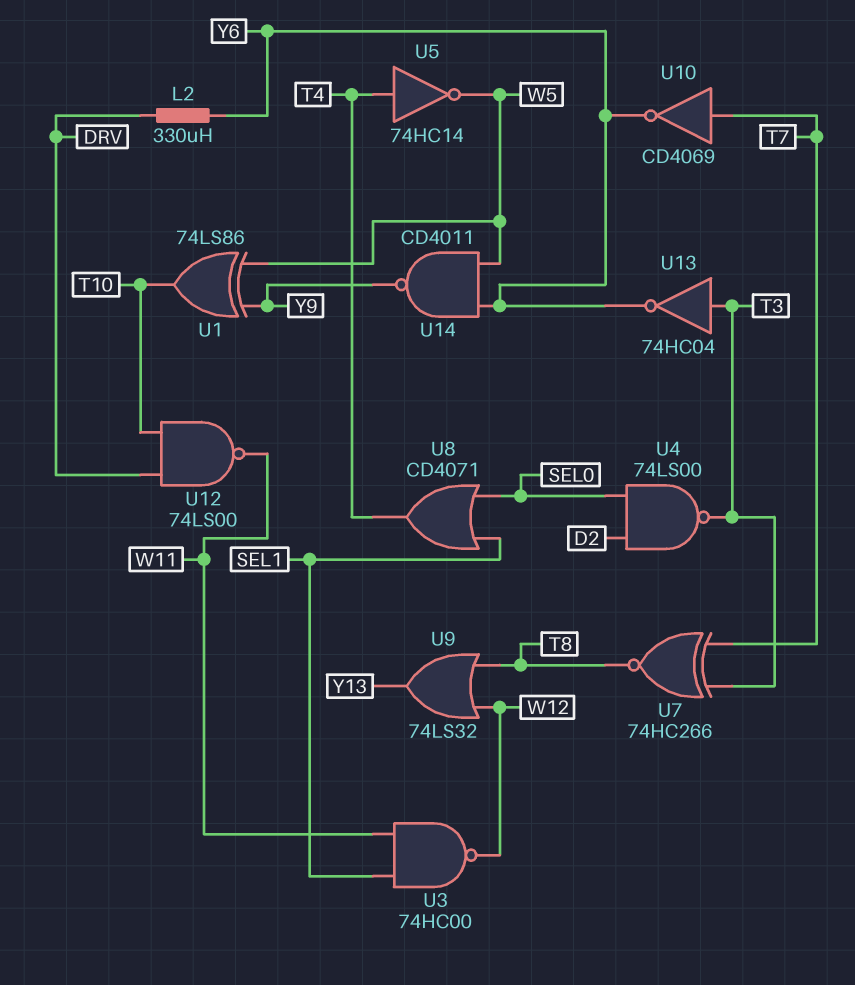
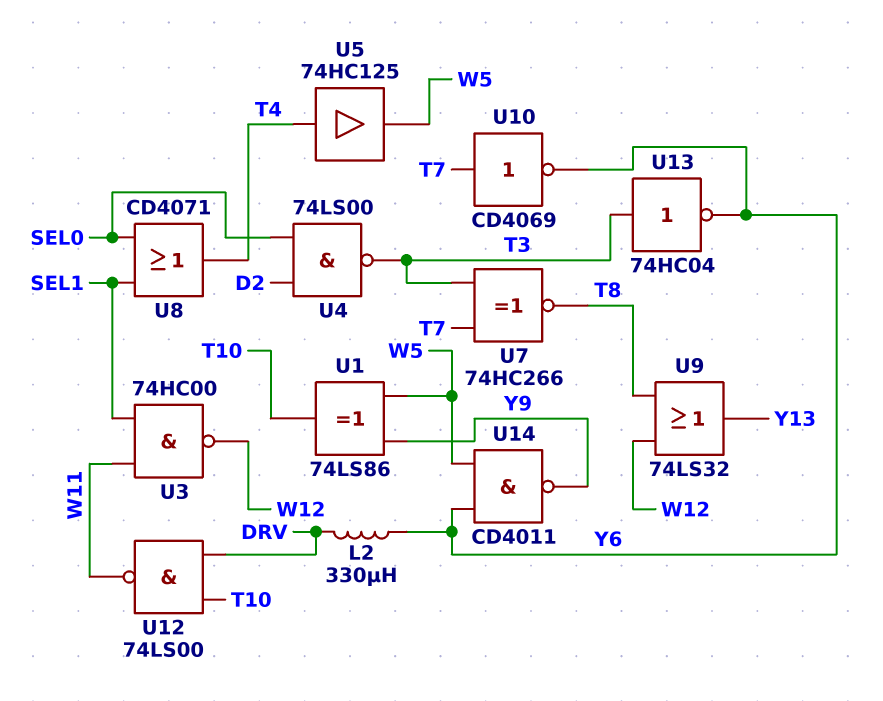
U5: NOT 74HC14 (in T4, out W5) -> buffer 74HC125 (in T4, out W5)

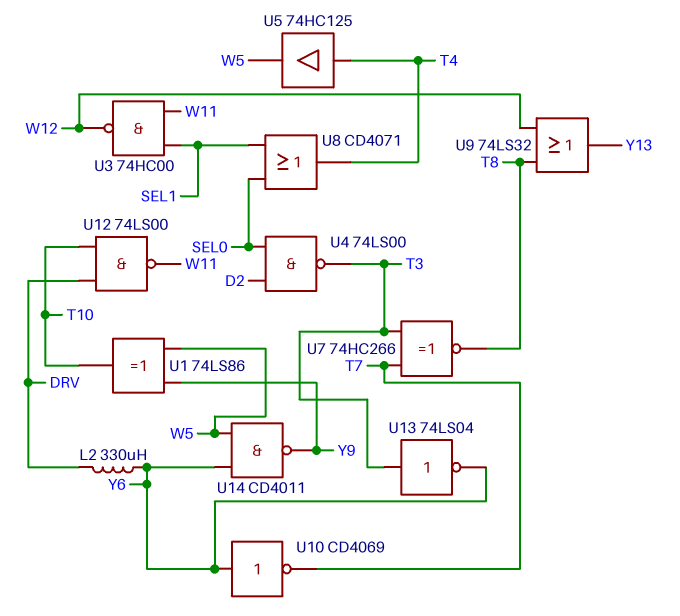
U10: NOT CD4069 (in T7, out Y6) -> NOT CD4069 (in Y6, out T7)
U13: NOT 74HC04 (in T3, out Y6) -> NOT 74LS04 (in T3, out Y6)

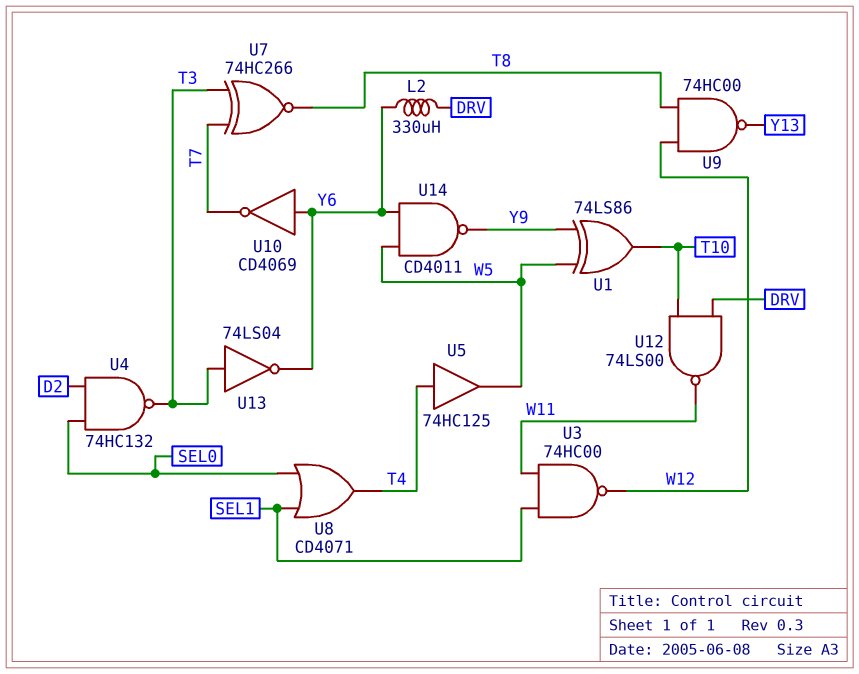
U4: NAND 74LS00 (in D2, in SEL0, out T3) -> NAND 74HC132 (in D2, in SEL0, out T3)
U9: OR 74LS32 (in T8, in W12, out Y13) -> NAND 74HC00 (in T8, in W12, out Y13)

